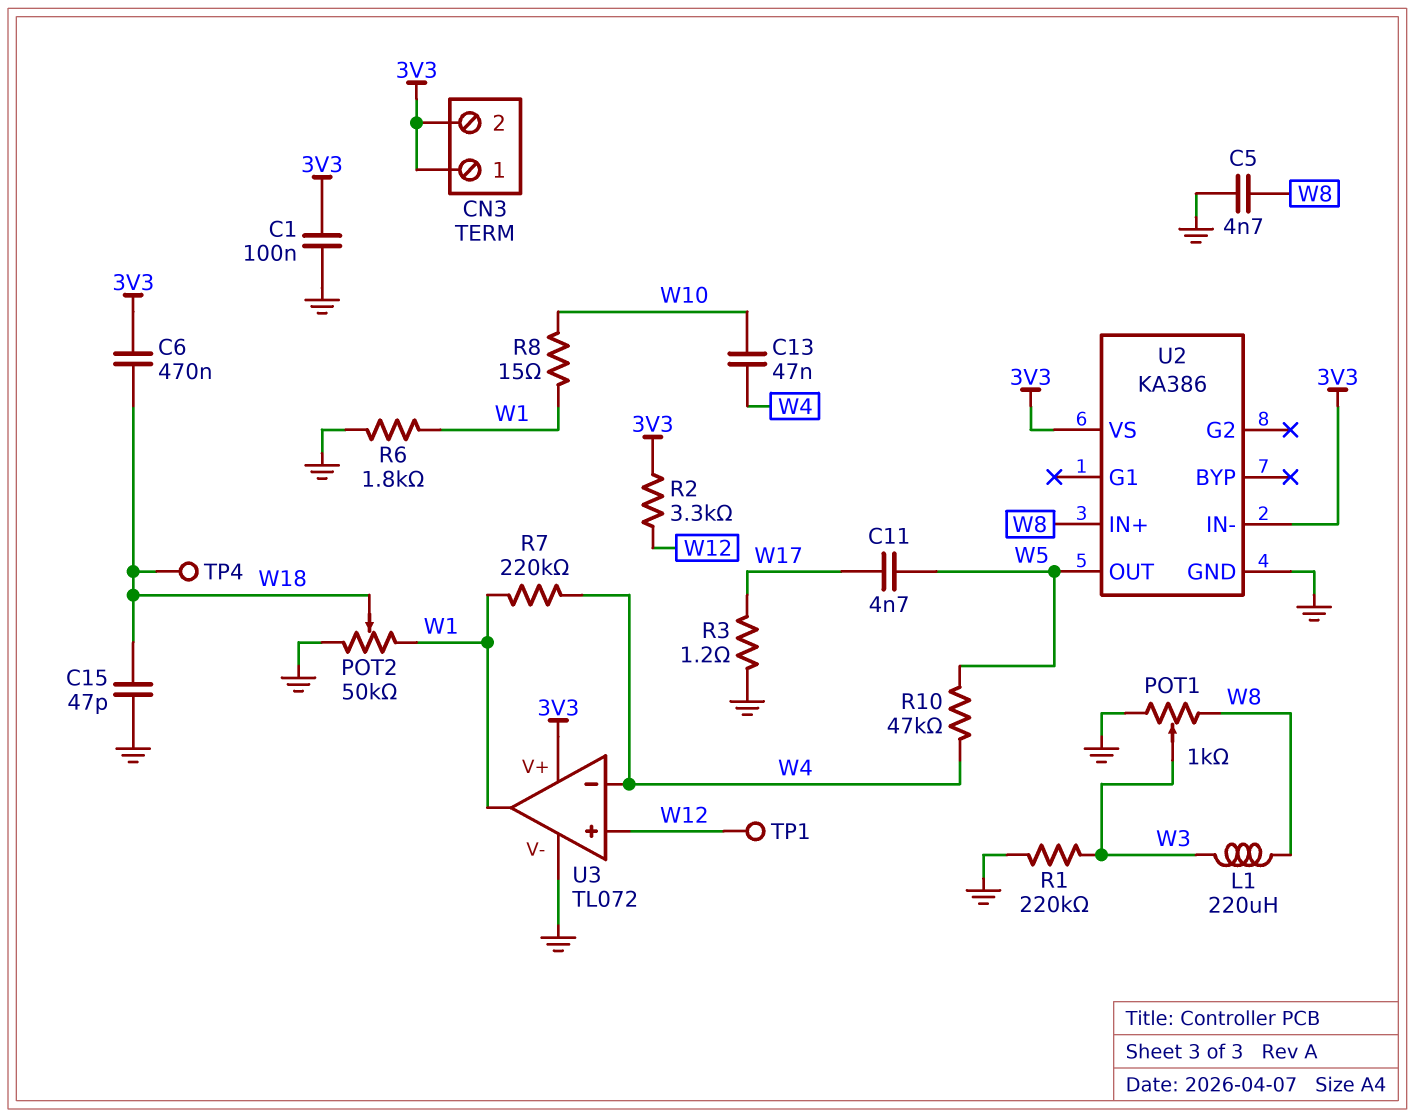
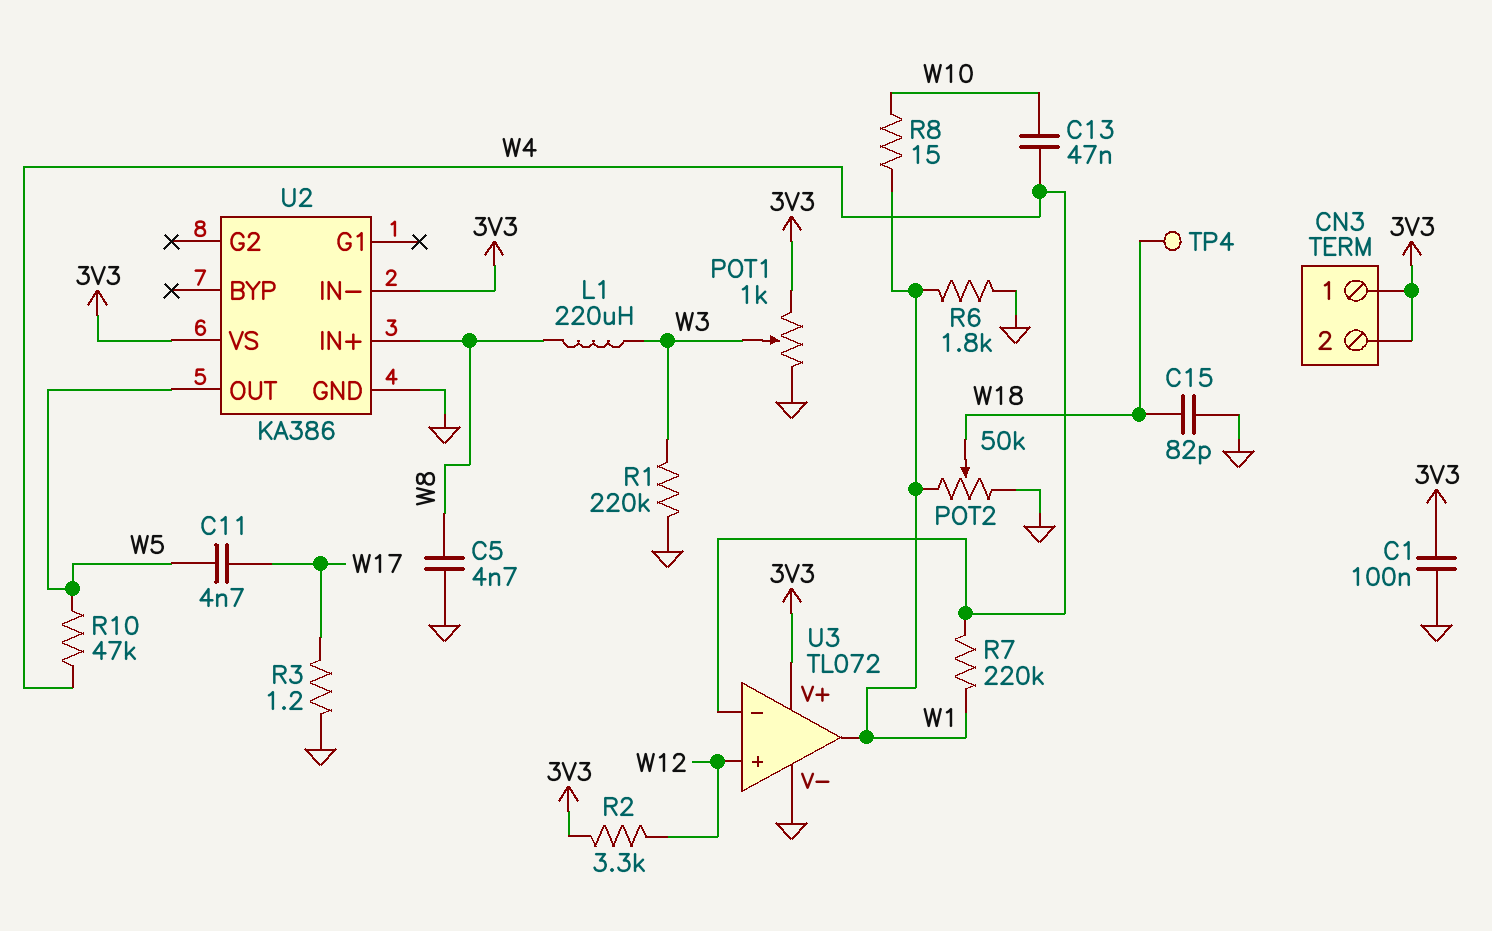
C6: 470nF (3V3, W18) -> none
C15: 47pF (GND, W18) -> 82pF (GND, W18)
POT1: 1k (GND, W8, wiper W3) -> 1k (3V3, GND, wiper W3)
TP1: test point (W12) -> none

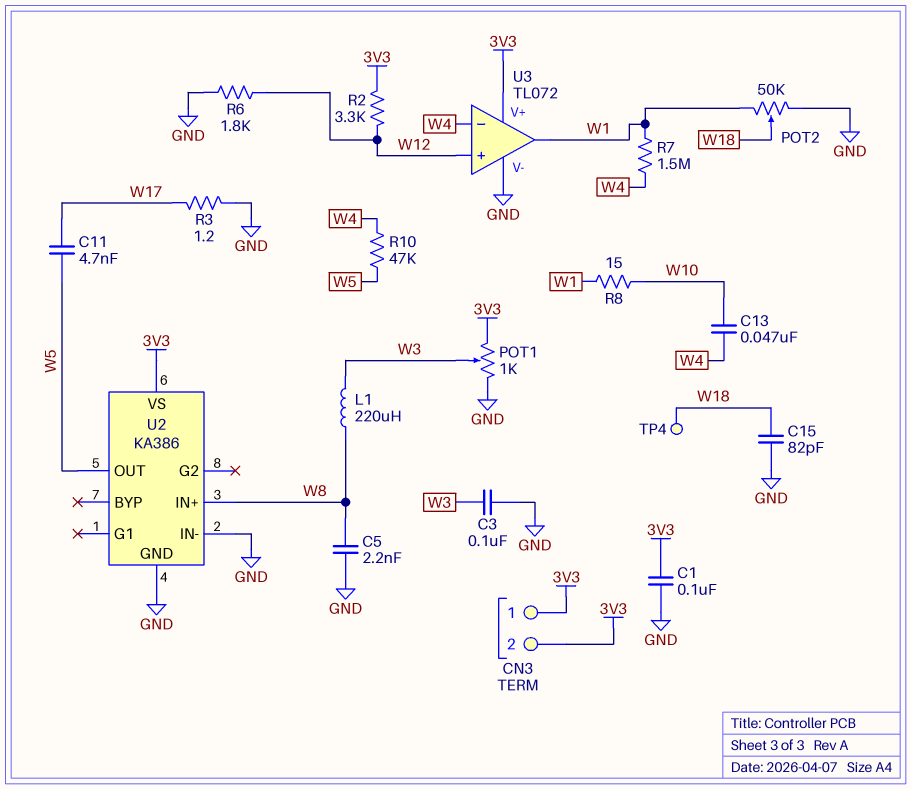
C3: none -> 100nF (GND, W3)
C5: 4.7nF (GND, W8) -> 2.2nF (GND, W8)
R1: 220k (GND, W3) -> none
R6: 1.8k (GND, W1) -> 1.8k (GND, W12)
R7: 220k (W1, W4) -> 1.5M (W1, W4)
U2 pin IN-: 3V3 -> GND

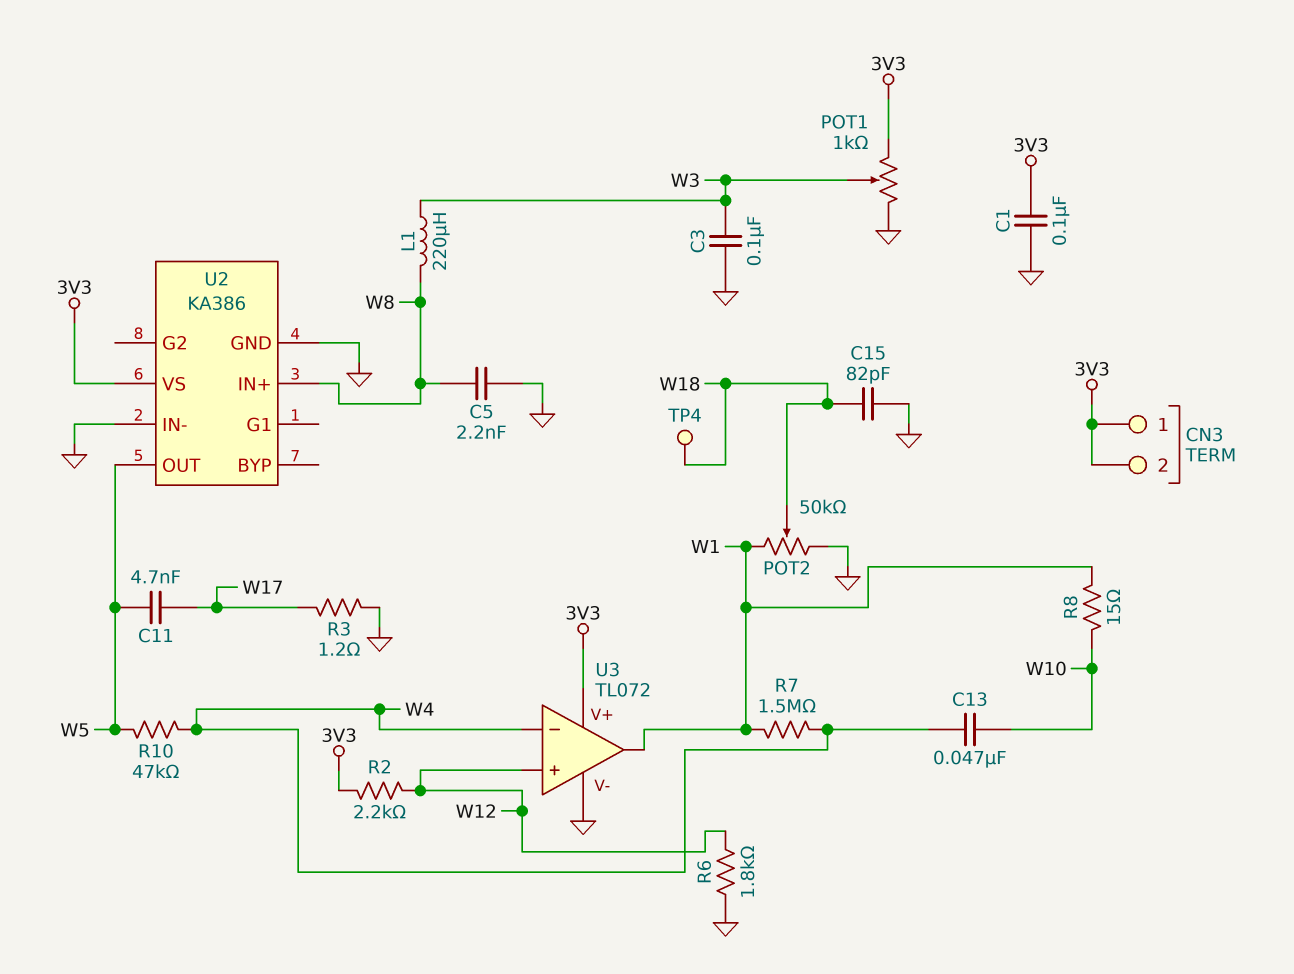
R2: 3.3k (3V3, W12) -> 2.2k (3V3, W12)

